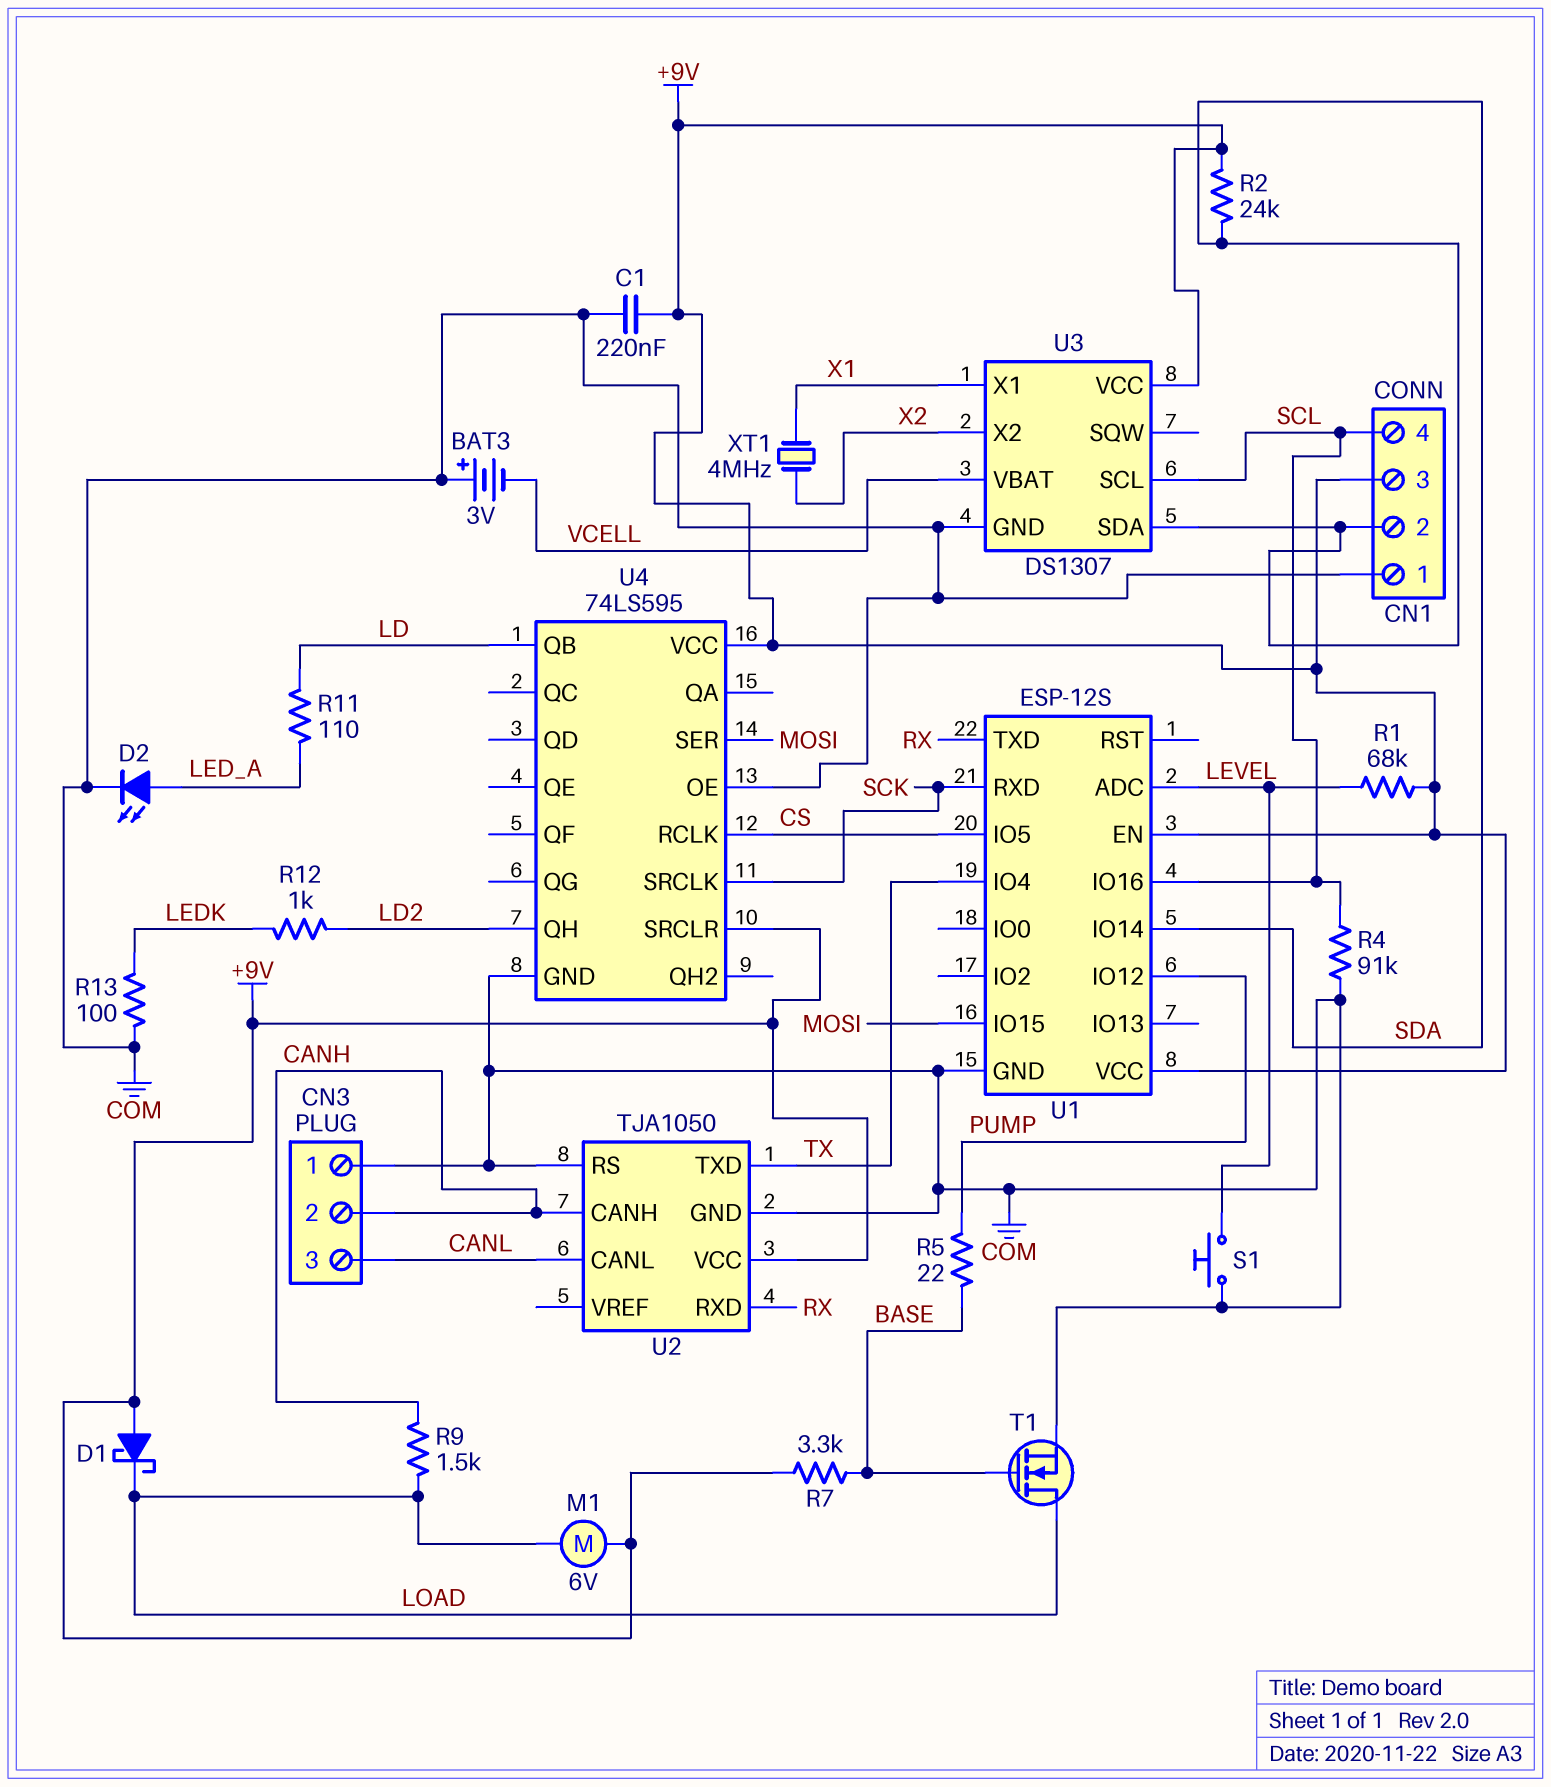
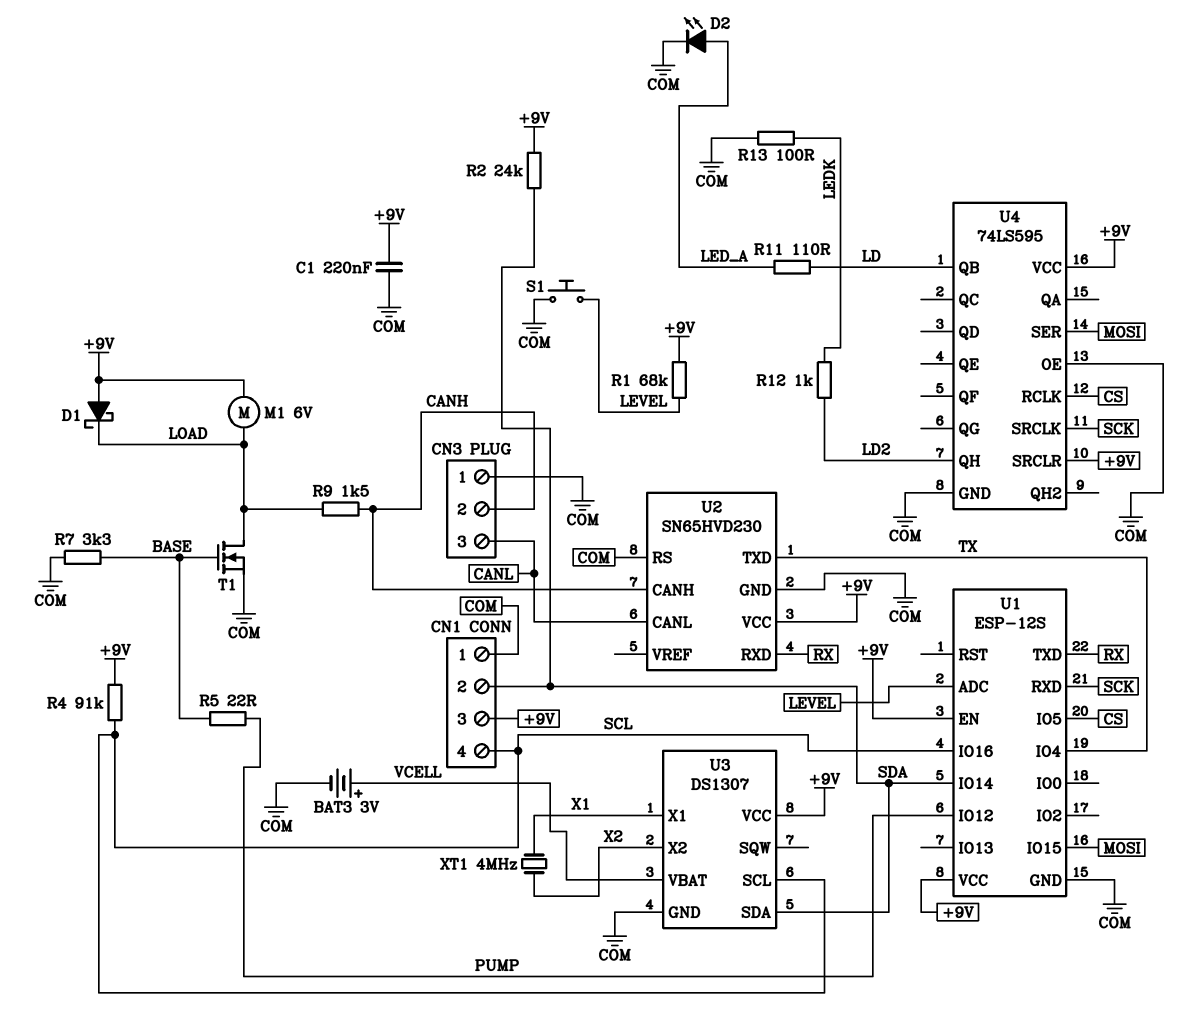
BAT3: 3V (plus COM, minus VCELL) -> 3V (plus VCELL, minus COM)
R4: 91k (COM, SCL) -> 91k (+9V, SCL)
R7: 3.3k (+9V, BASE) -> 3.3k (BASE, COM)
U2: TJA1050 -> SN65HVD230

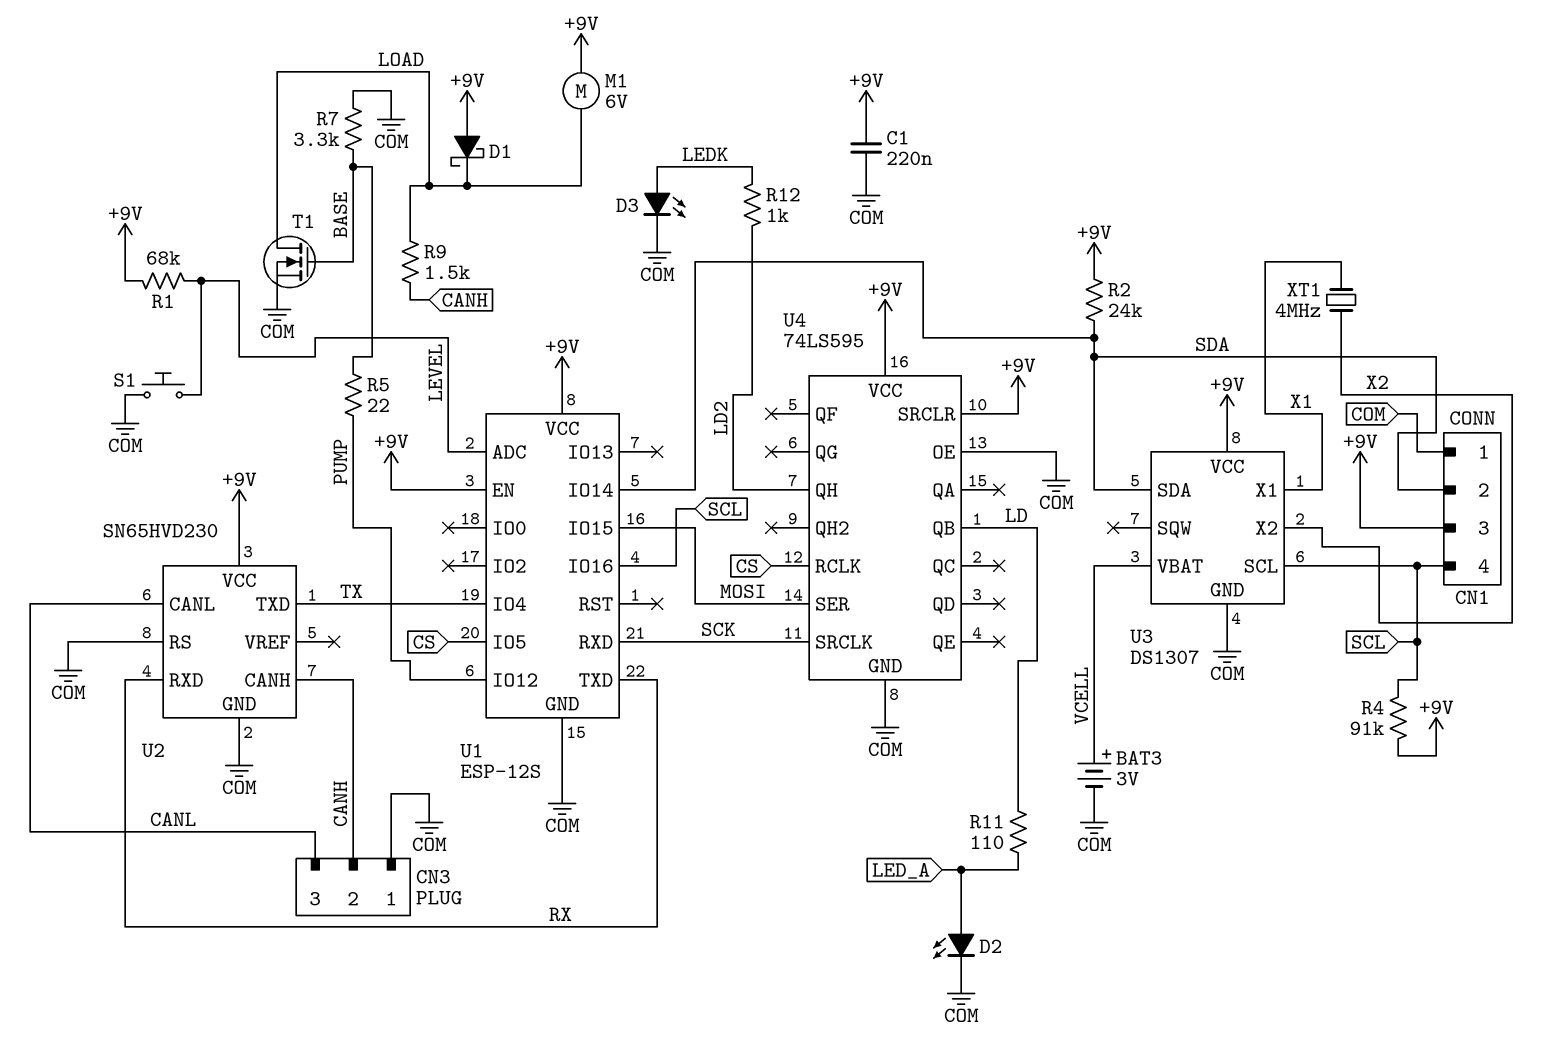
D3: none -> LED (A LEDK, K COM)
R13: 100 (COM, LEDK) -> none

